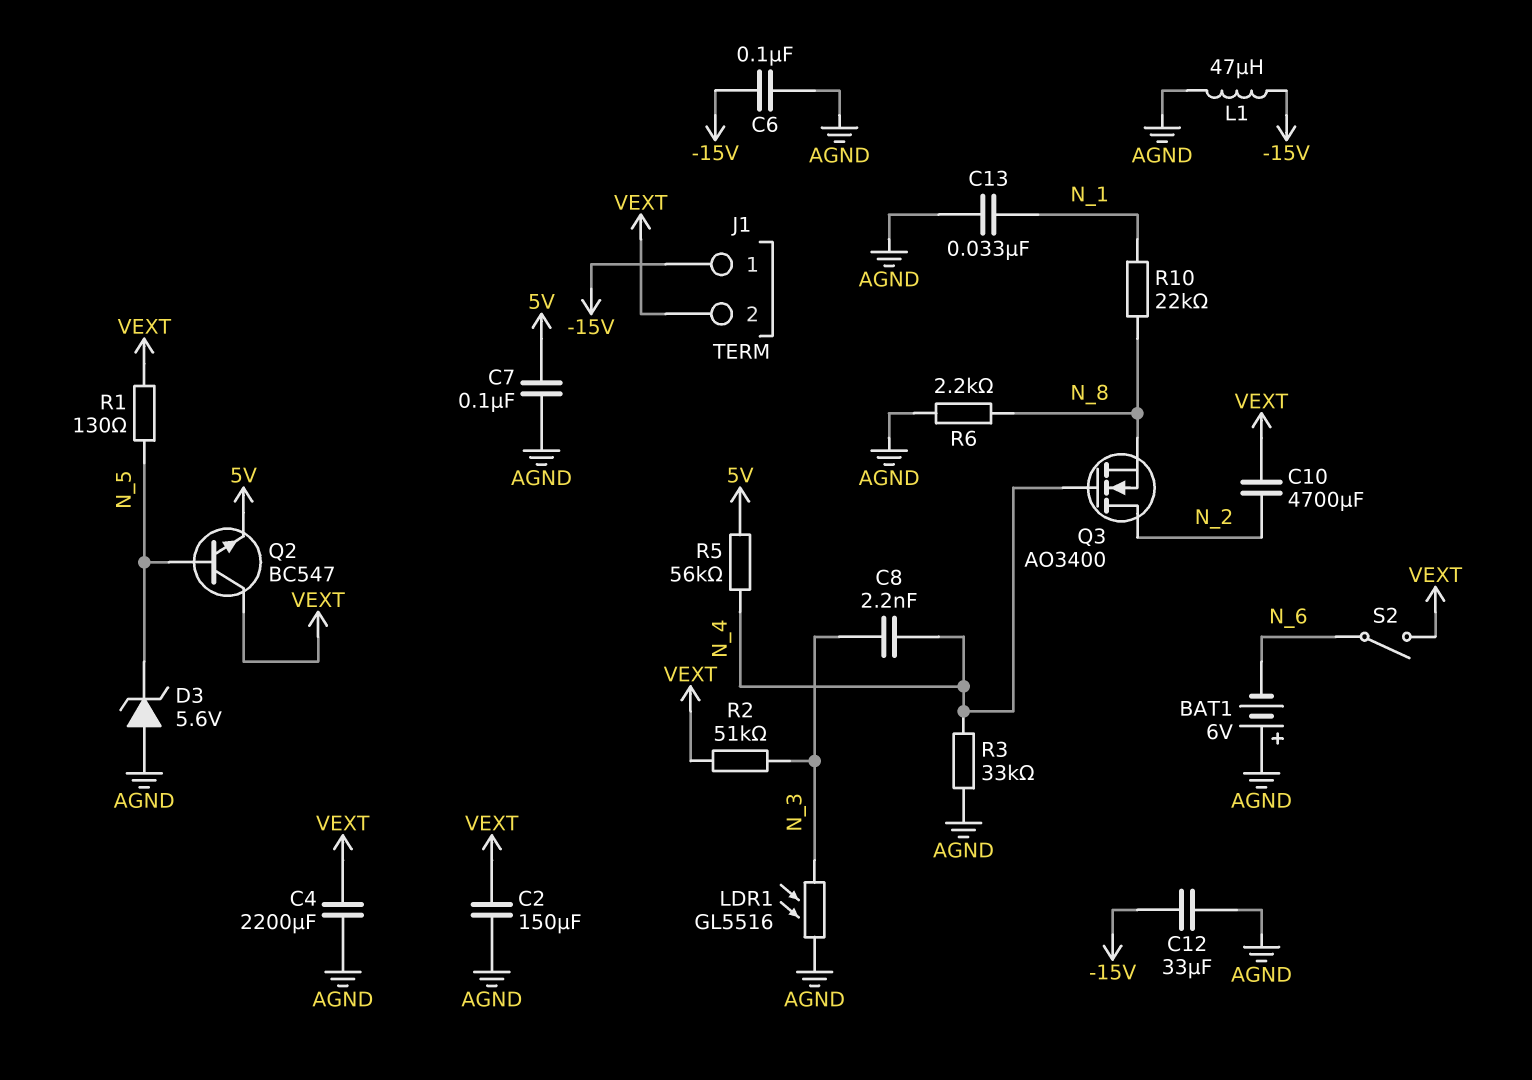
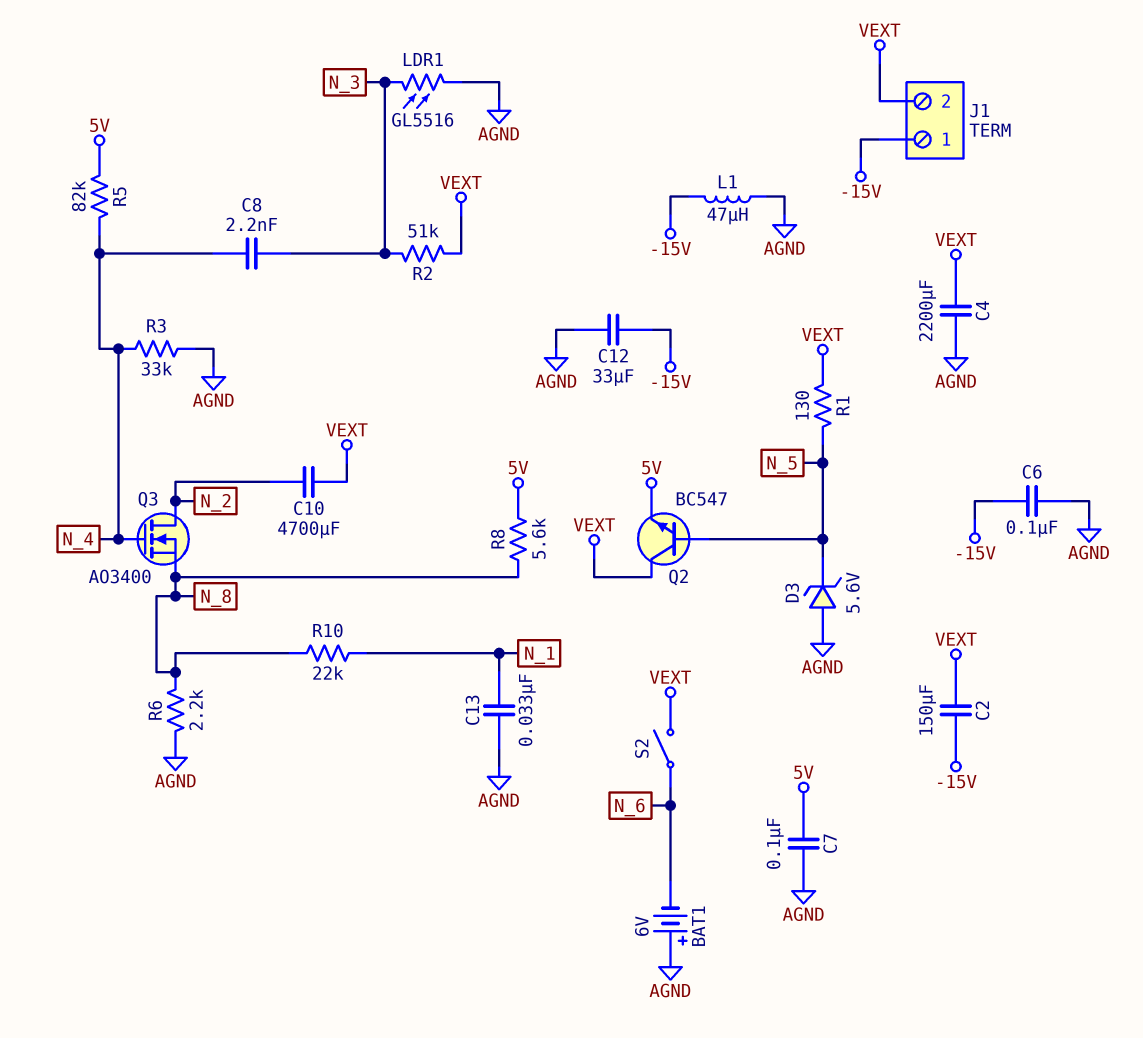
C2: 150uF (AGND, VEXT) -> 150uF (-15V, VEXT)
R5: 56k (5V, N_4) -> 82k (5V, N_4)
R8: none -> 5.6k (5V, N_8)

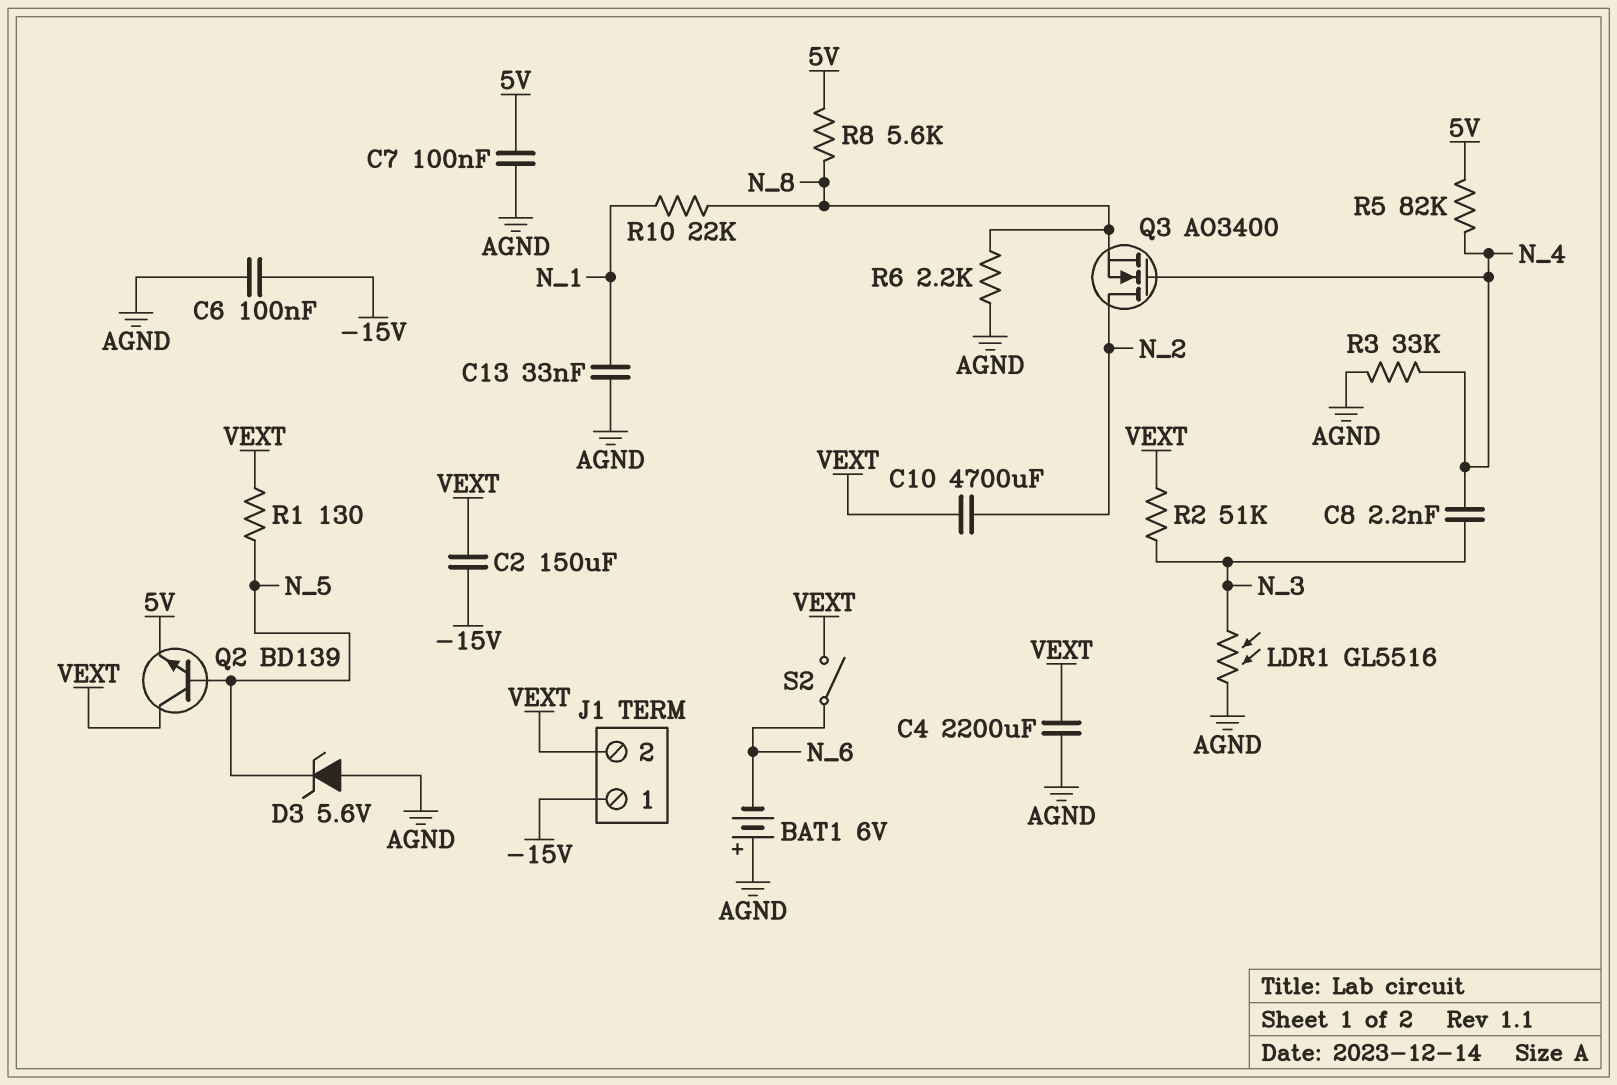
C12: 33uF (-15V, AGND) -> none
L1: 47uH (-15V, AGND) -> none
Q2: NPN BC547 (B N_5, C VEXT, E 5V) -> NPN BD139 (B N_5, C VEXT, E 5V)

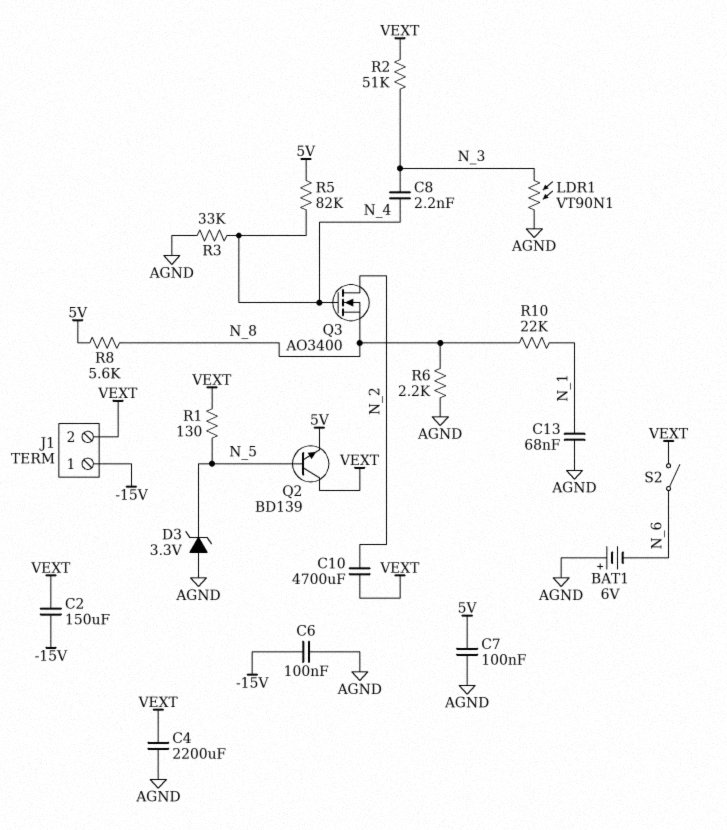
C13: 33nF (AGND, N_1) -> 68nF (AGND, N_1)
D3: zener 5.6V (A AGND, K N_5) -> zener 3.3V (A AGND, K N_5)
LDR1: GL5516 (AGND, N_3) -> VT90N1 (AGND, N_3)

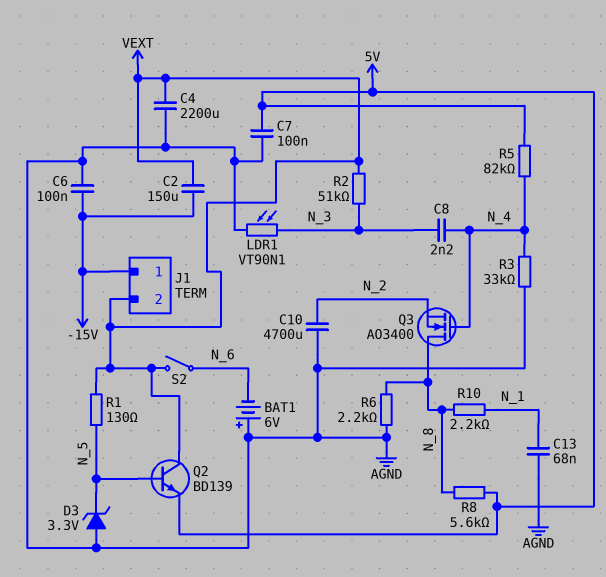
C10: 4700uF (N_2, VEXT) -> 4700uF (AGND, N_2)
Q3: NMOS AO3400 (G N_4, D N_2, S N_8) -> NMOS AO3400 (G N_4, D N_8, S N_2)
R10: 22k (N_1, N_8) -> 2.2k (N_1, N_8)

